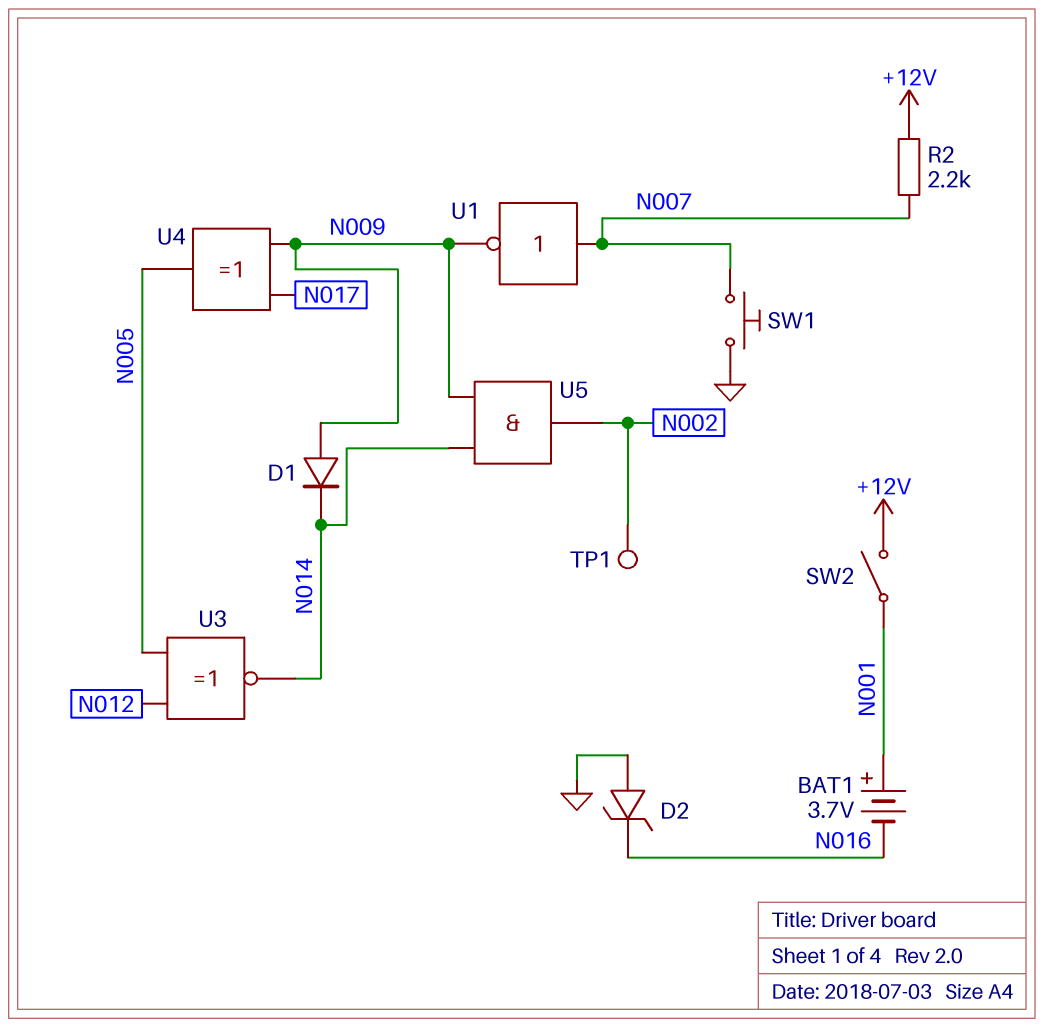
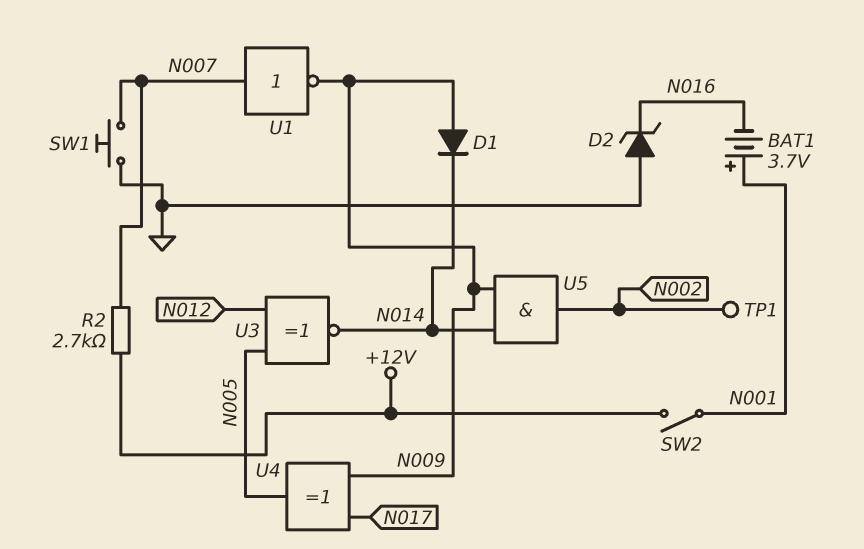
R2: 2.2k (+12V, N007) -> 2.7k (+12V, N007)

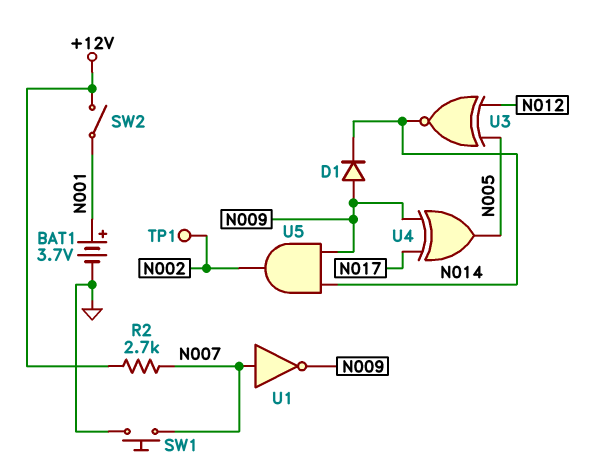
BAT1: 3.7V (plus N001, minus N016) -> 3.7V (plus N001, minus GND)
D2: zener (A GND, K N016) -> none

